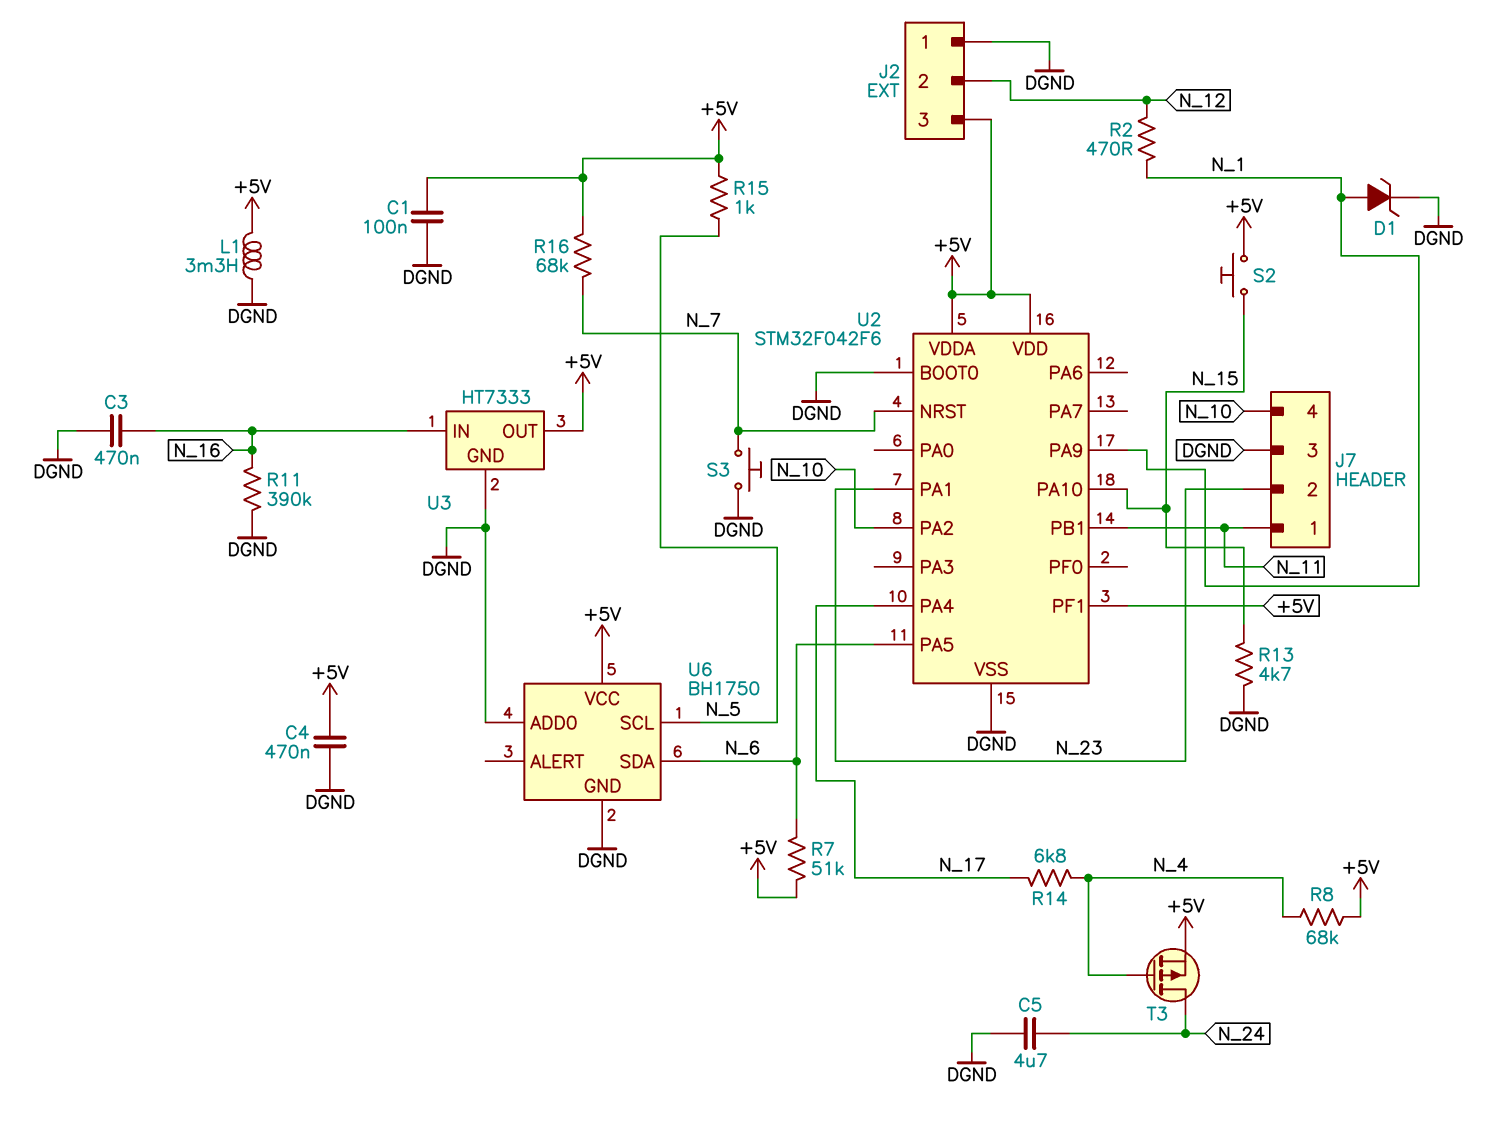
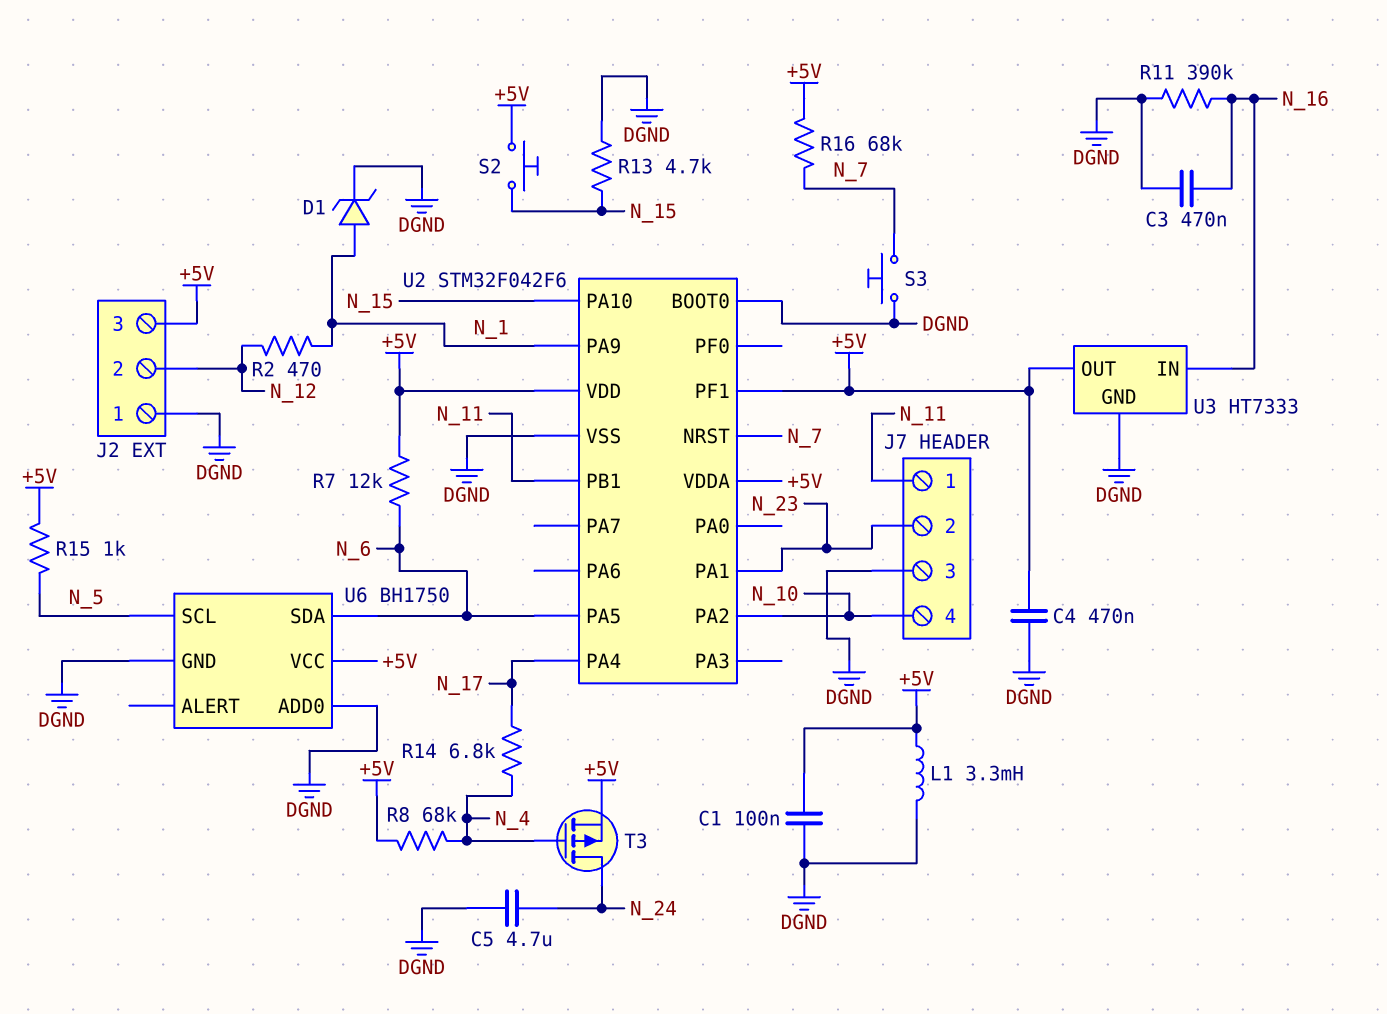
R7: 51k (+5V, N_6) -> 12k (+5V, N_6)

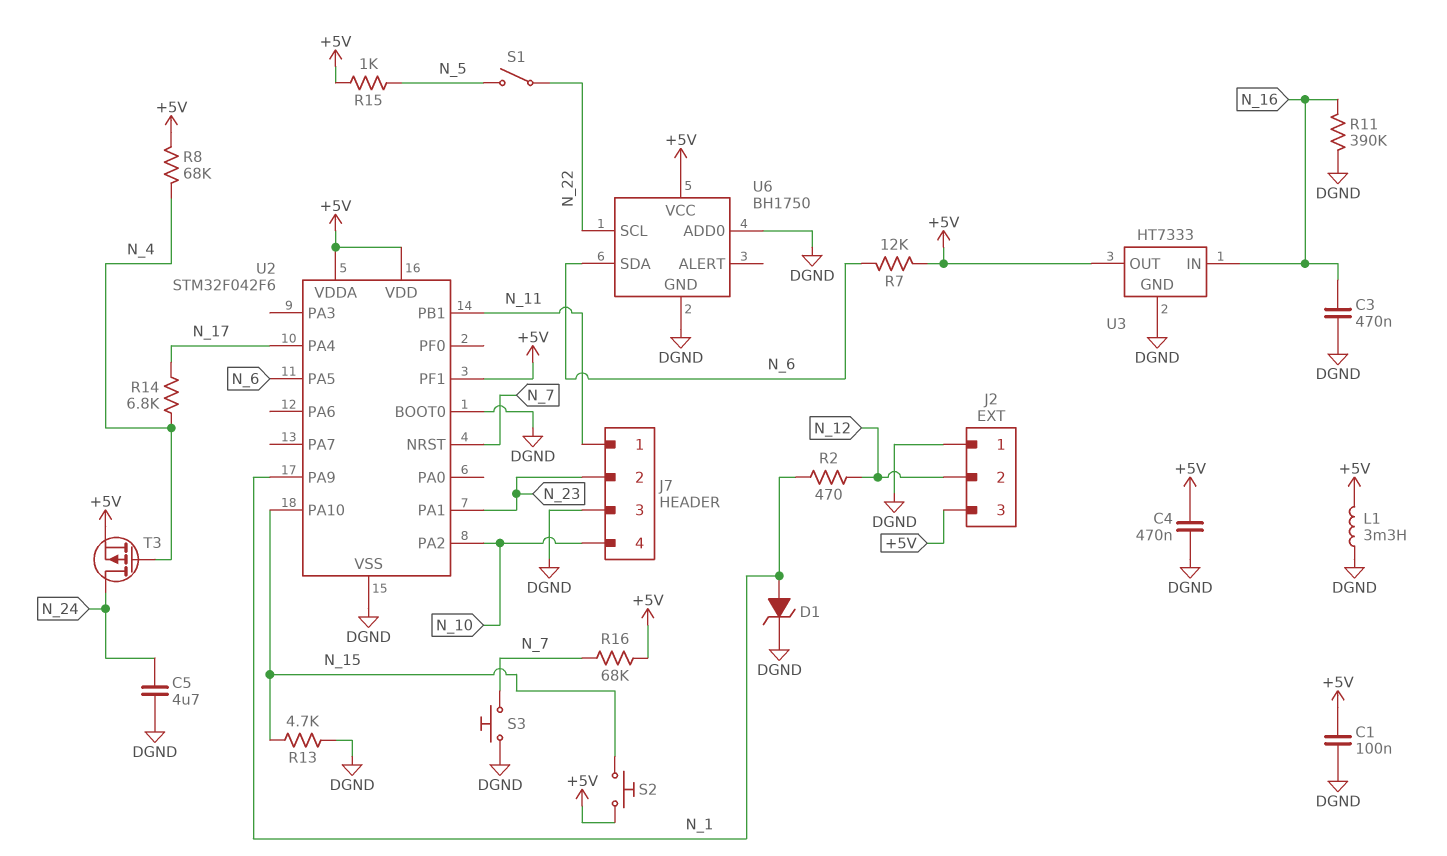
S1: none -> switch (N_5, N_22)
U6 pin SCL: N_5 -> N_22

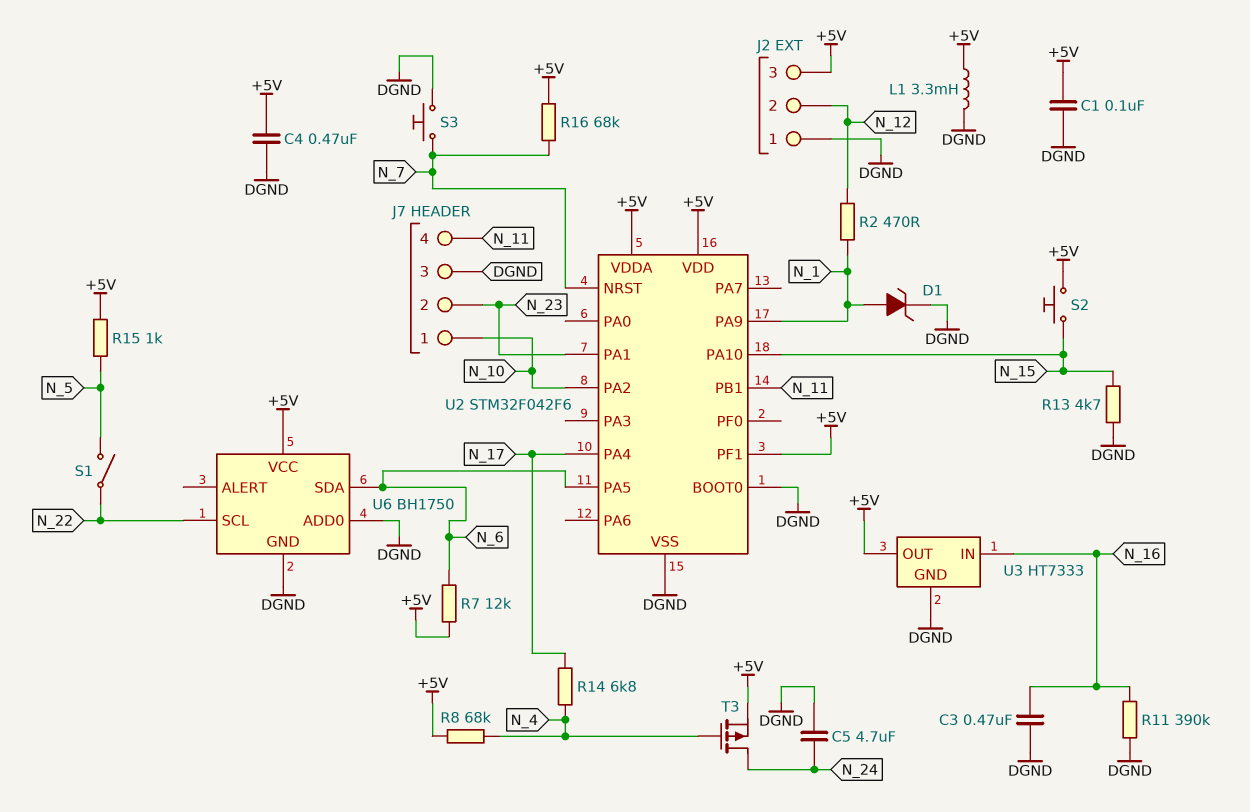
J7 pin 1: N_11 -> N_10
J7 pin 4: N_10 -> N_11

